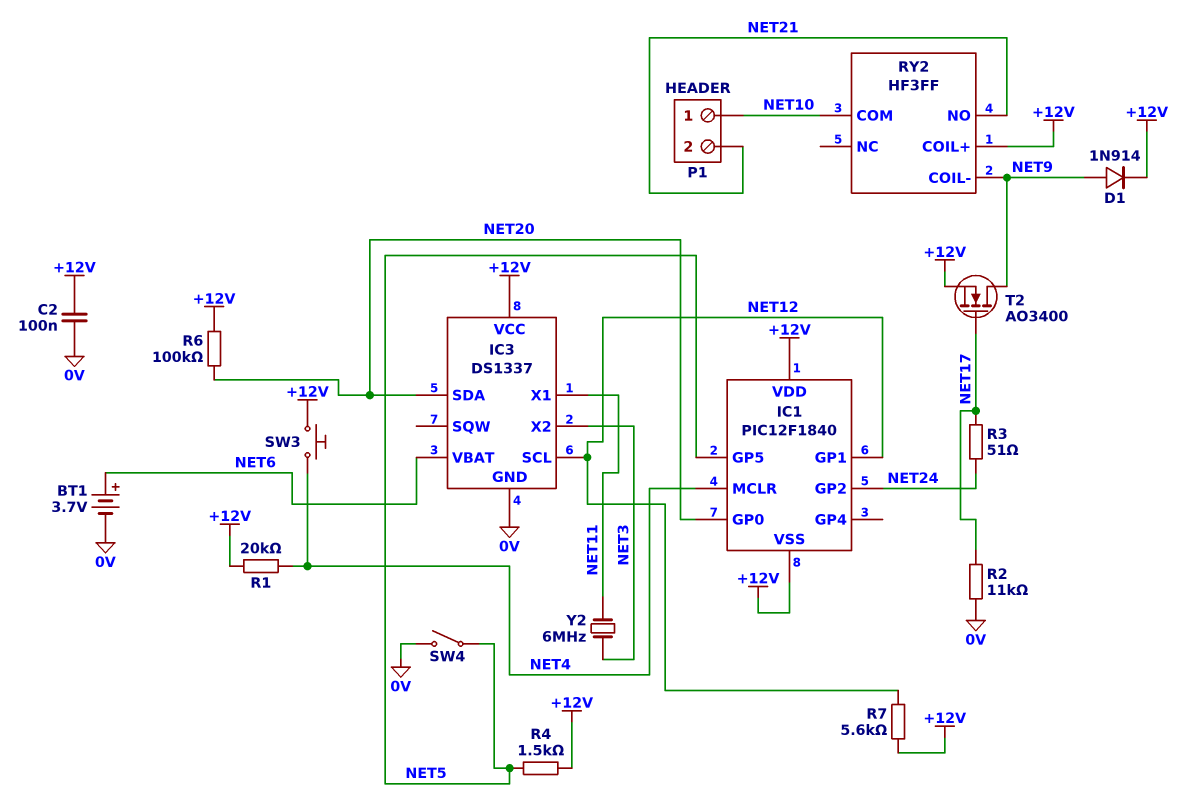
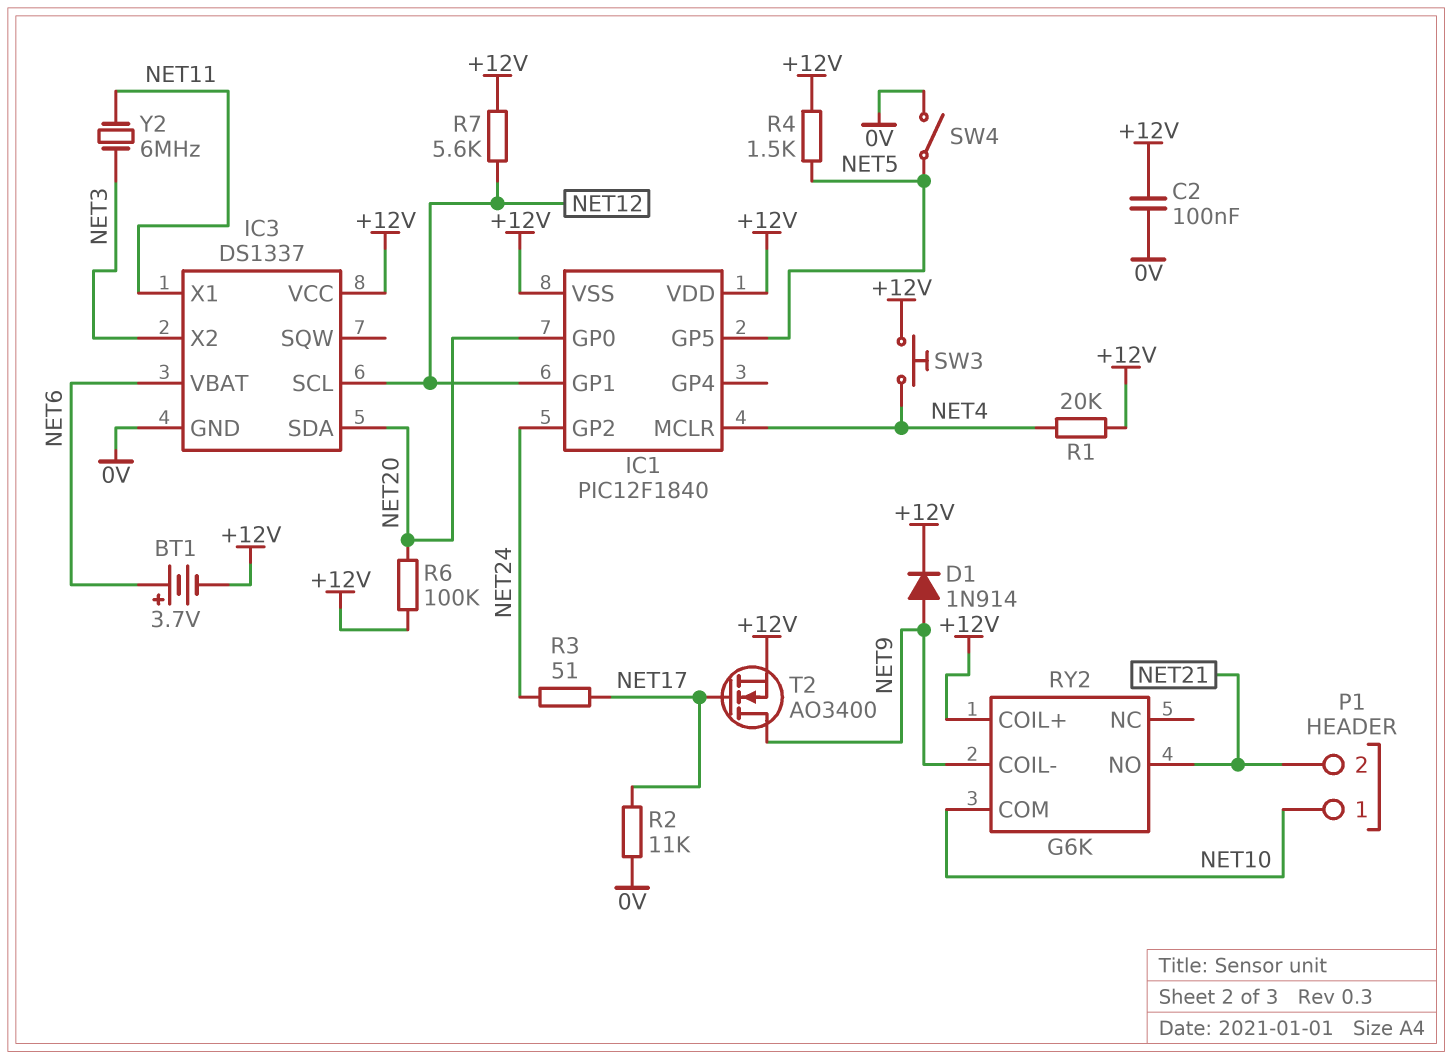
BT1: 3.7V (plus NET6, minus 0V) -> 3.7V (plus NET6, minus +12V)
RY2: HF3FF -> G6K

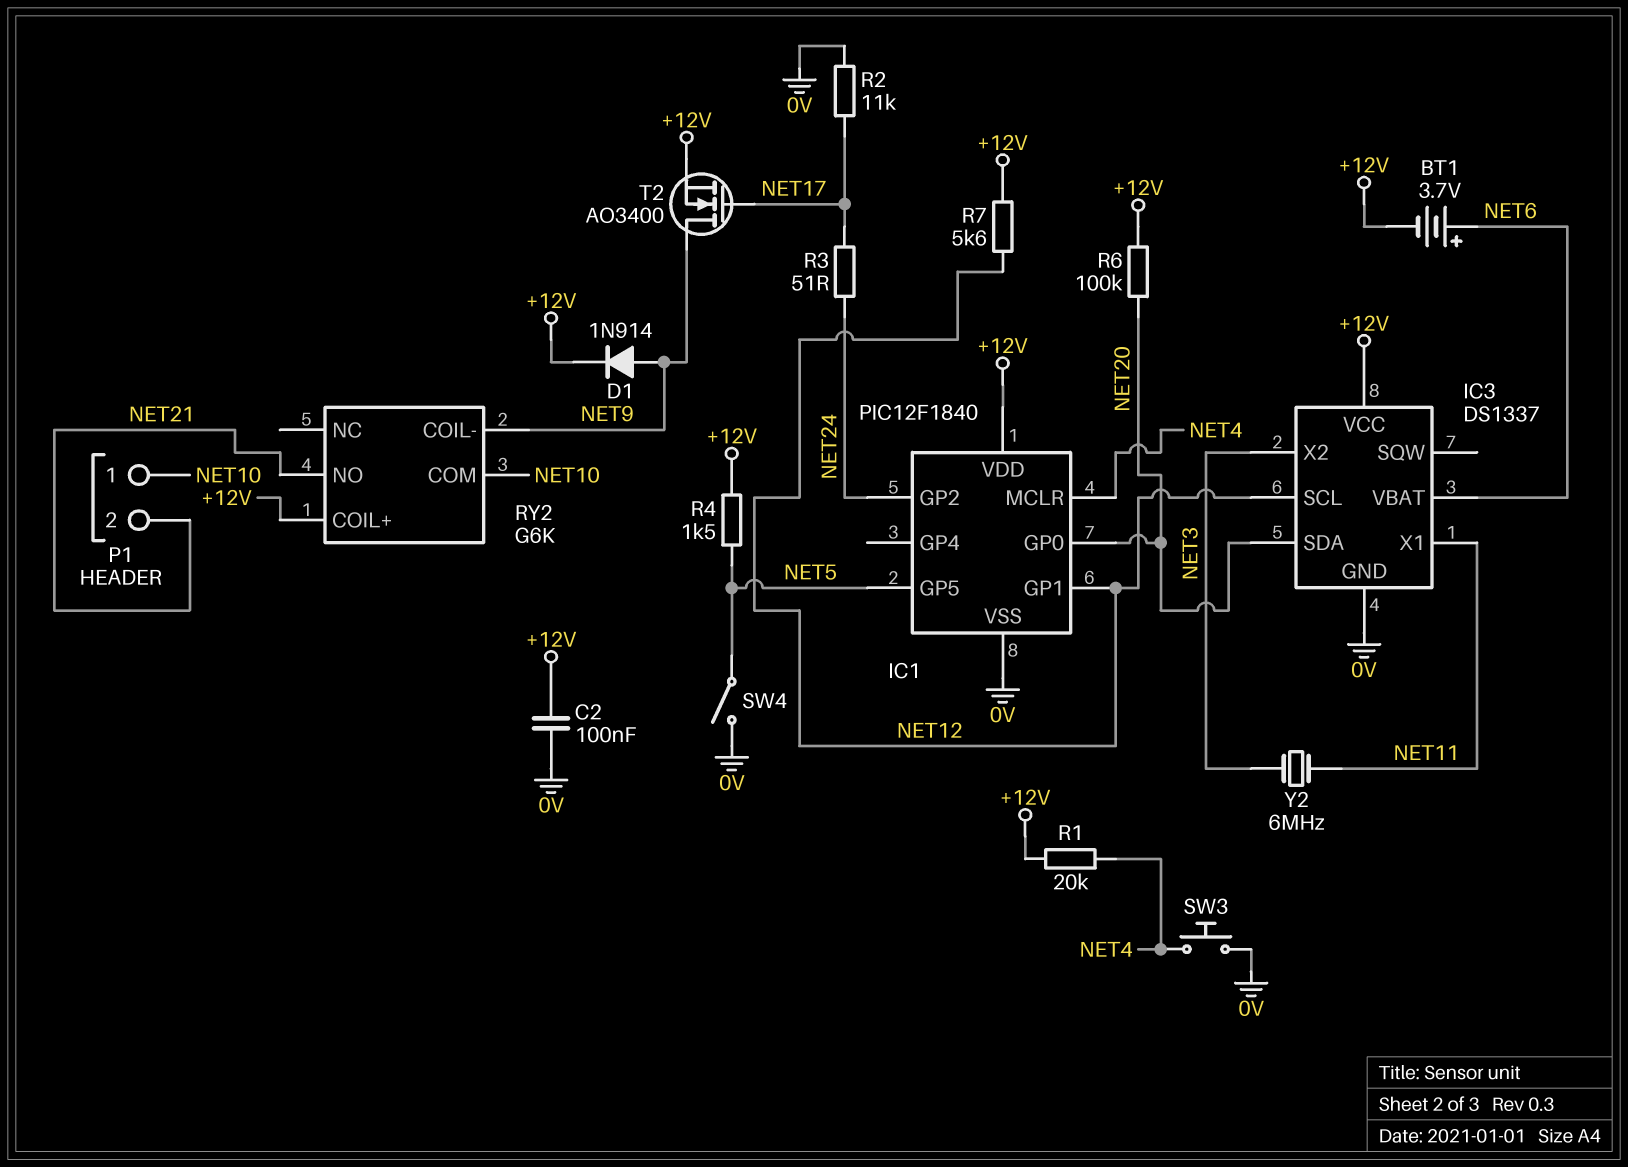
IC1 pin VSS: +12V -> 0V
SW3: button (+12V, NET4) -> button (0V, NET4)

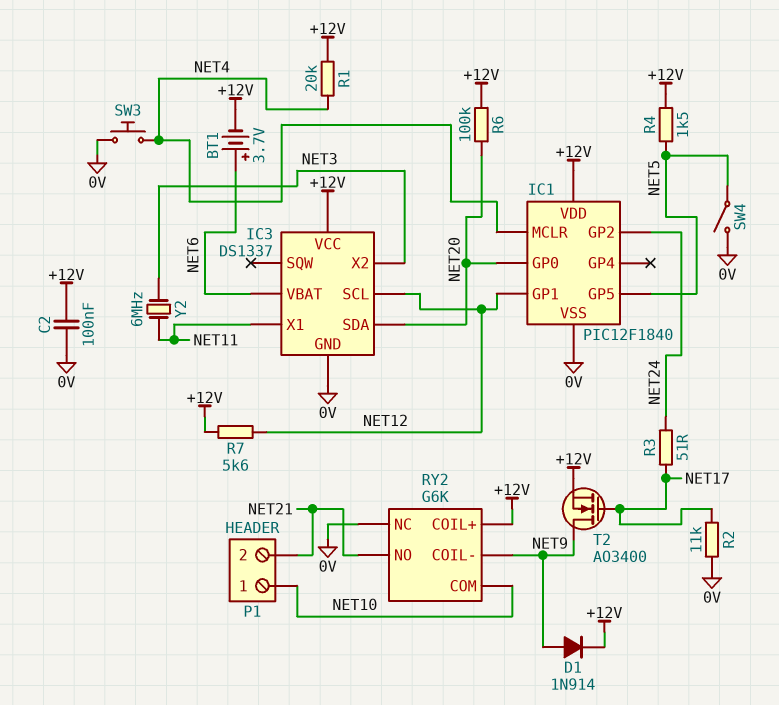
RY2 pin NC: none -> 0V

